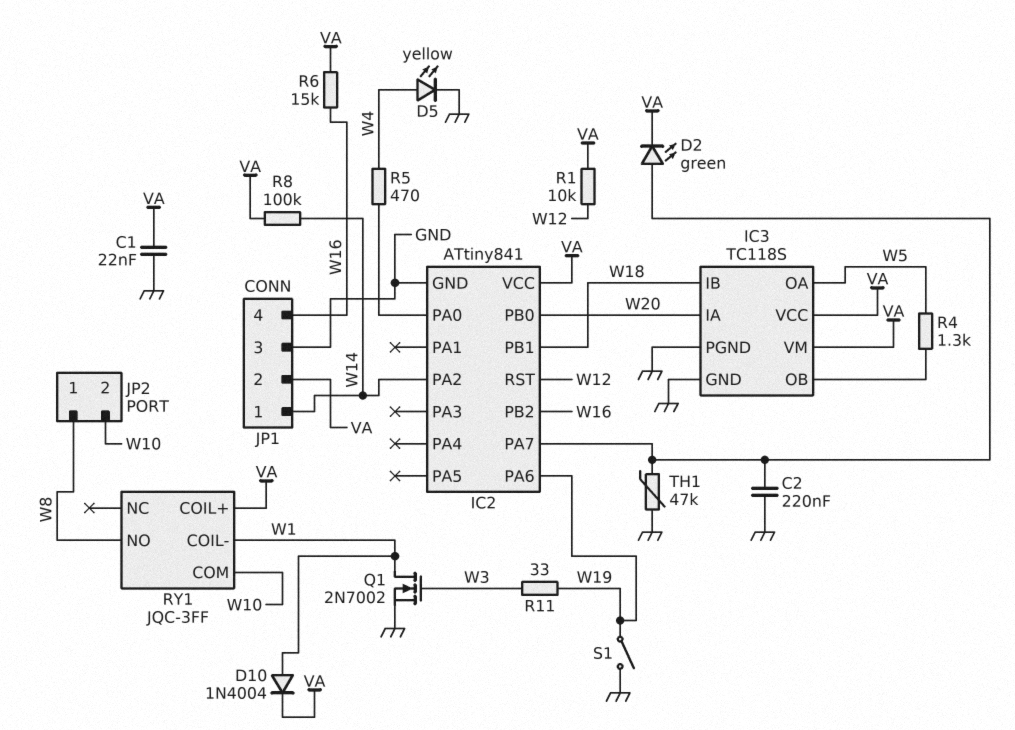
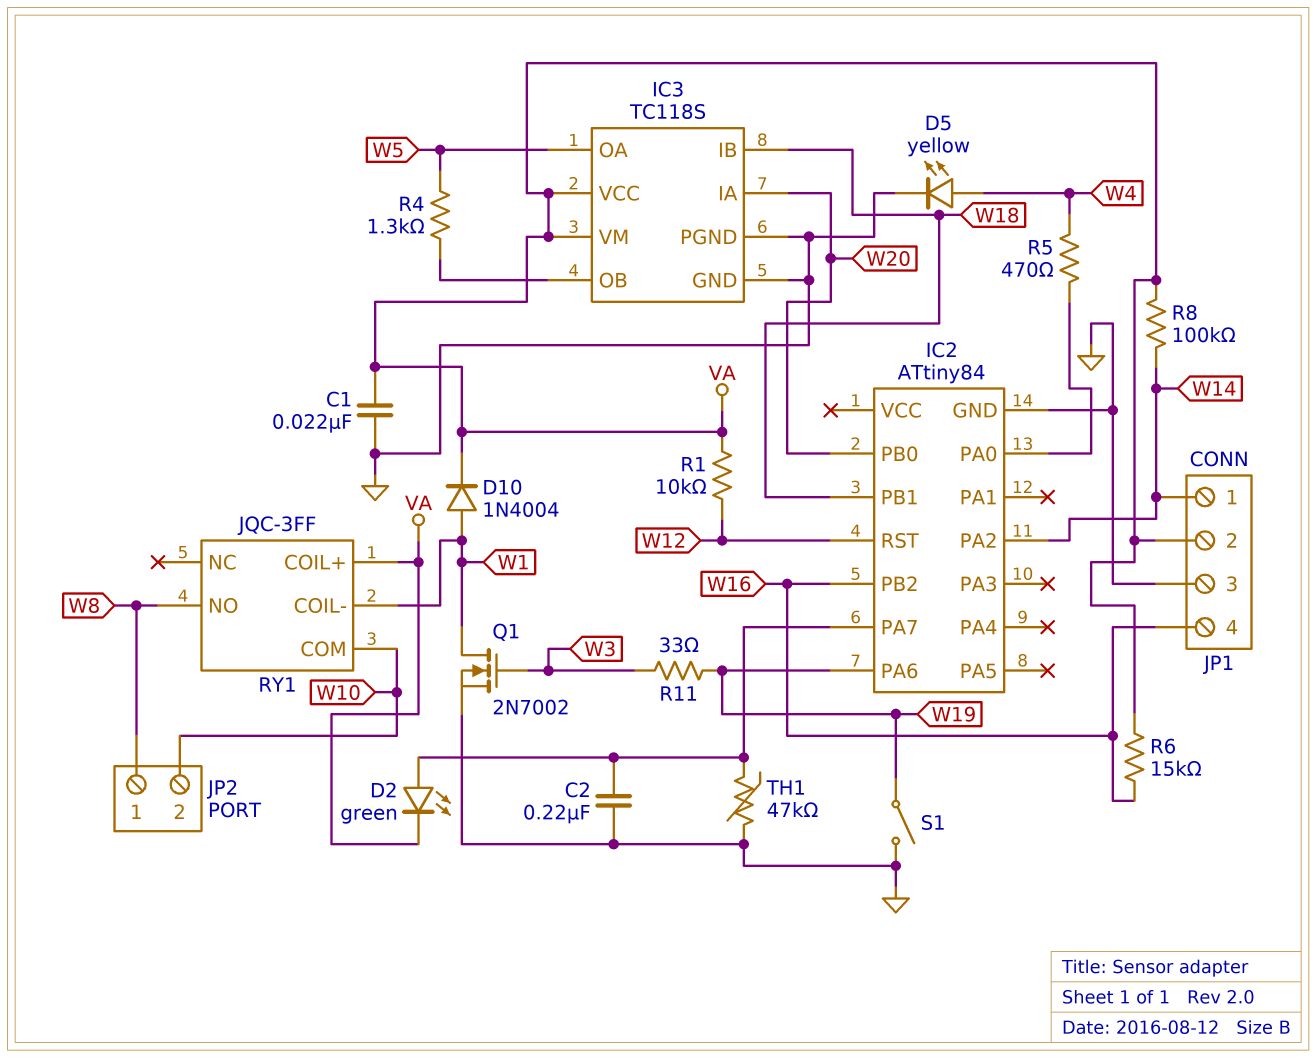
IC2: ATtiny841 -> ATtiny84
IC2 pin VCC: VA -> none

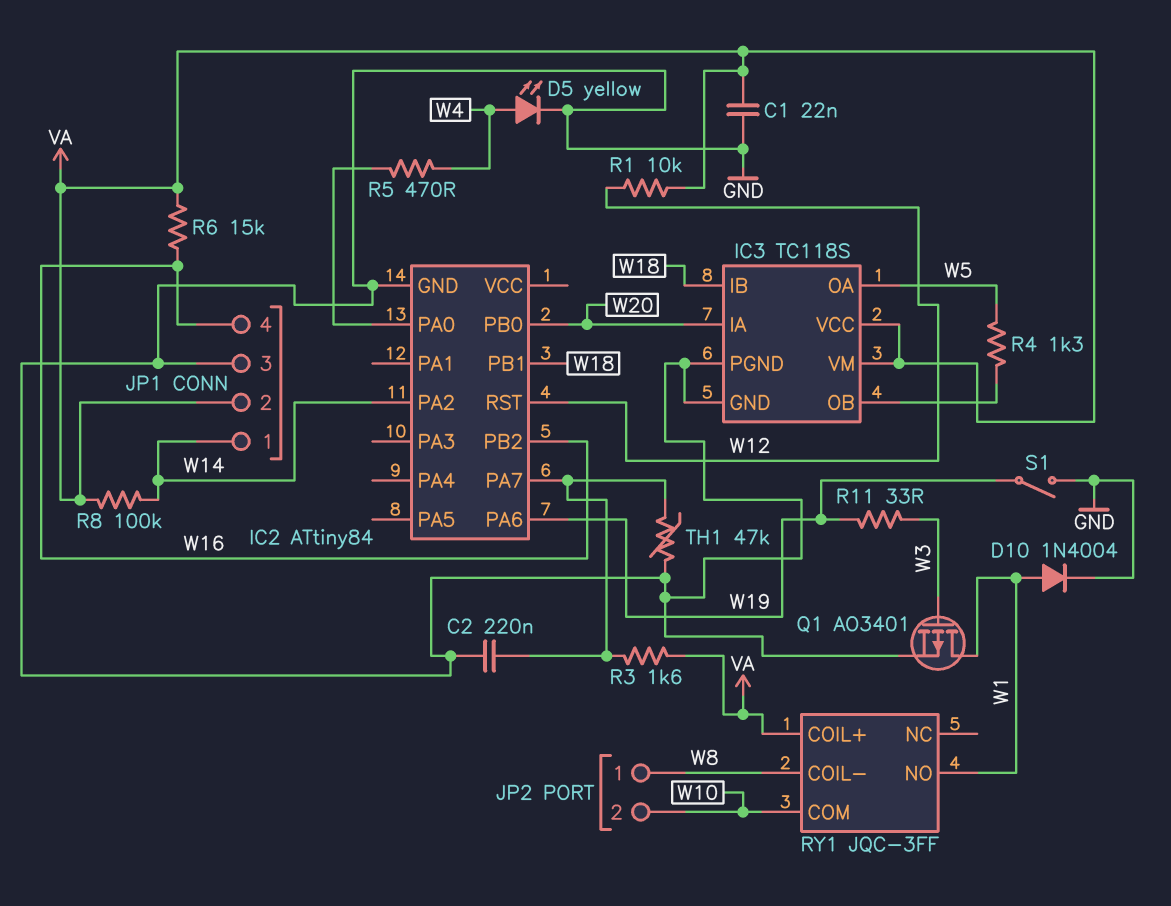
D2: LED green (A IC2/PA7, K VA) -> none
D10: diode 1N4004 (A W1, K VA) -> diode 1N4004 (A W1, K GND)
Q1: NMOS 2N7002 (G W3, D W1, S GND) -> PMOS AO3401 (G W3, D W1, S GND)
R3: none -> 1.6k (IC2/PA7, VA)
RY1 pin COIL-: W1 -> W8
RY1 pin NO: W8 -> W1

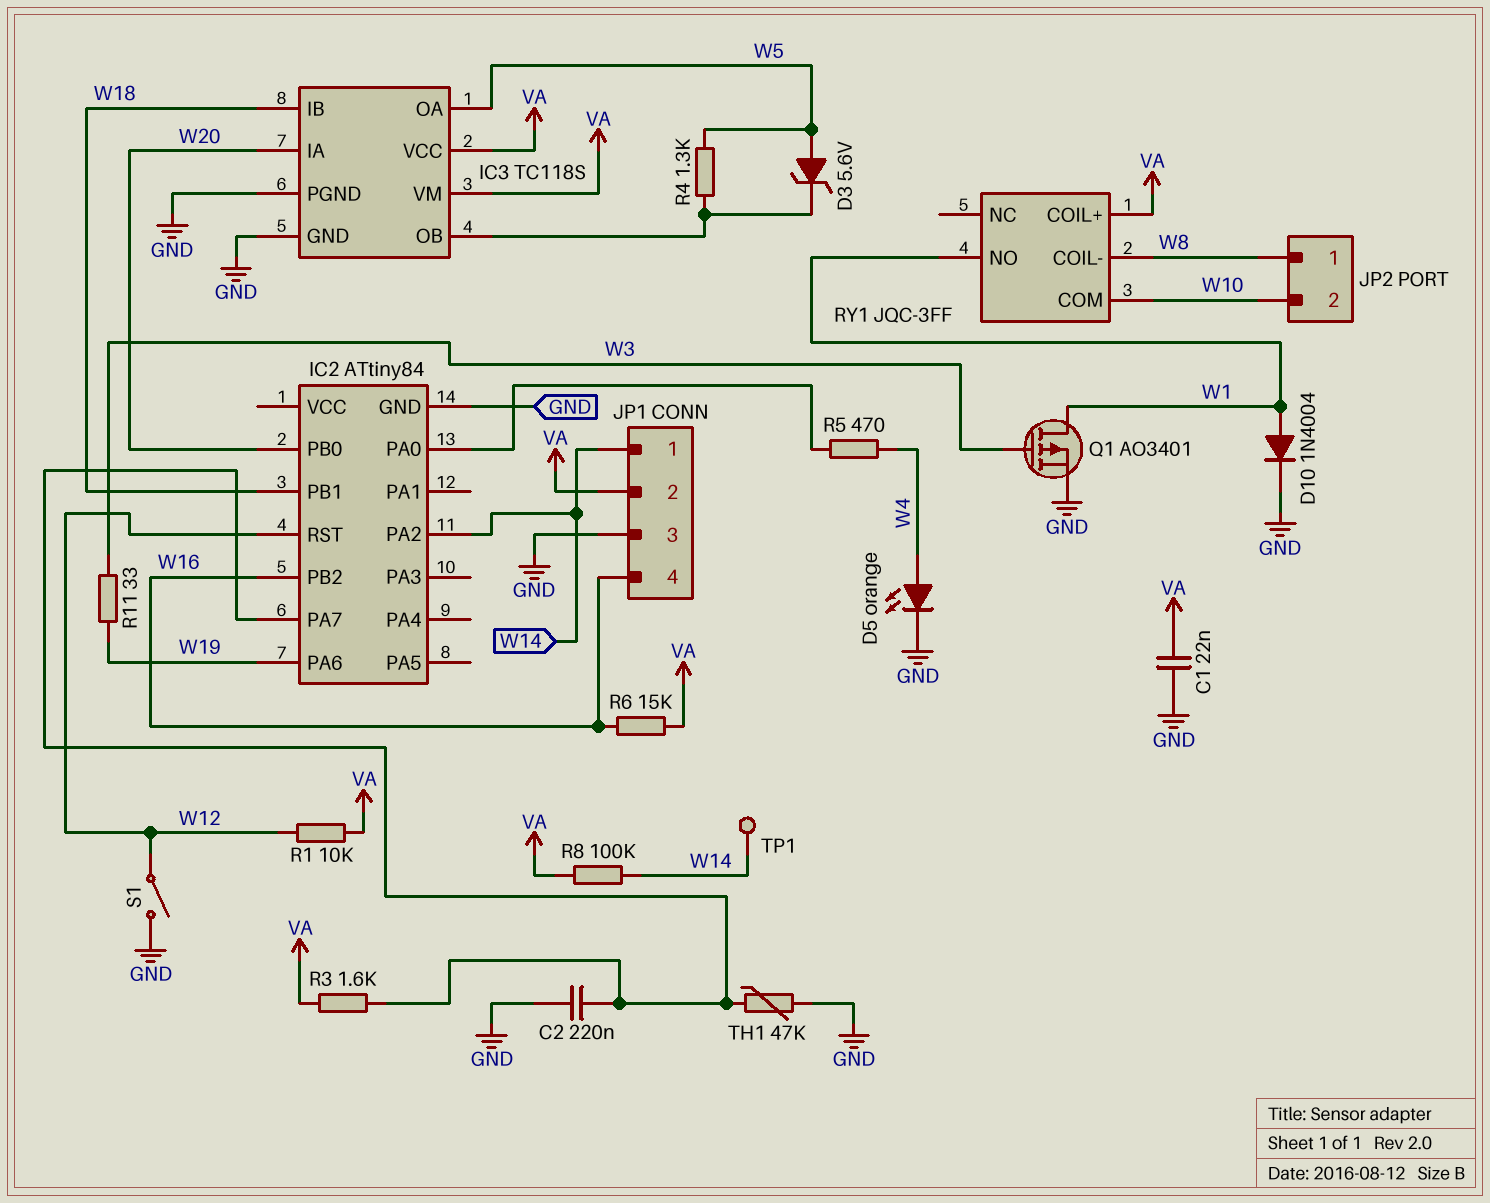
D3: none -> zener 5.6V (A W5, K IC3/OB)
D5: LED yellow (A W4, K GND) -> LED orange (A W4, K GND)
S1: switch (GND, W19) -> switch (GND, W12)
TP1: none -> test point (W14)

